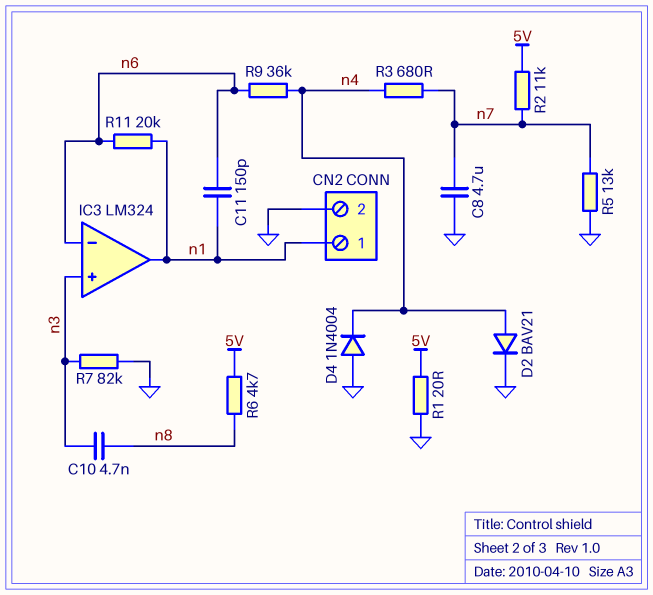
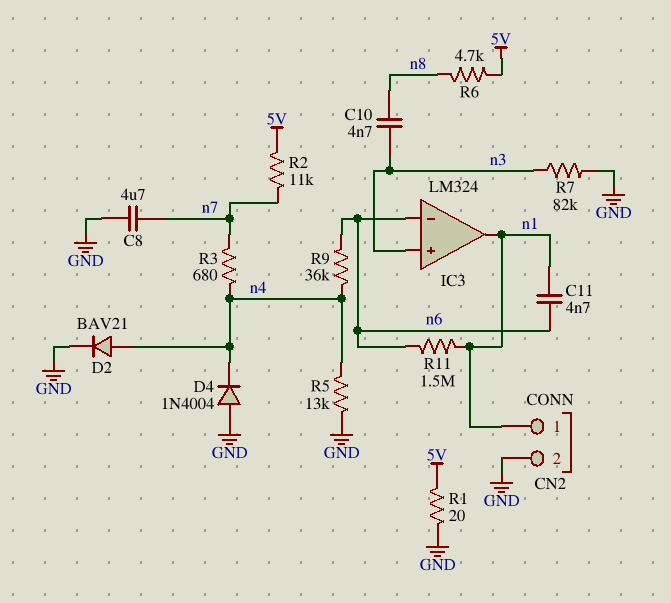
C11: 150pF (n1, n6) -> 4.7nF (n1, n6)
R5: 13k (GND, n7) -> 13k (GND, n4)
R11: 20k (n1, n6) -> 1.5M (n1, n6)

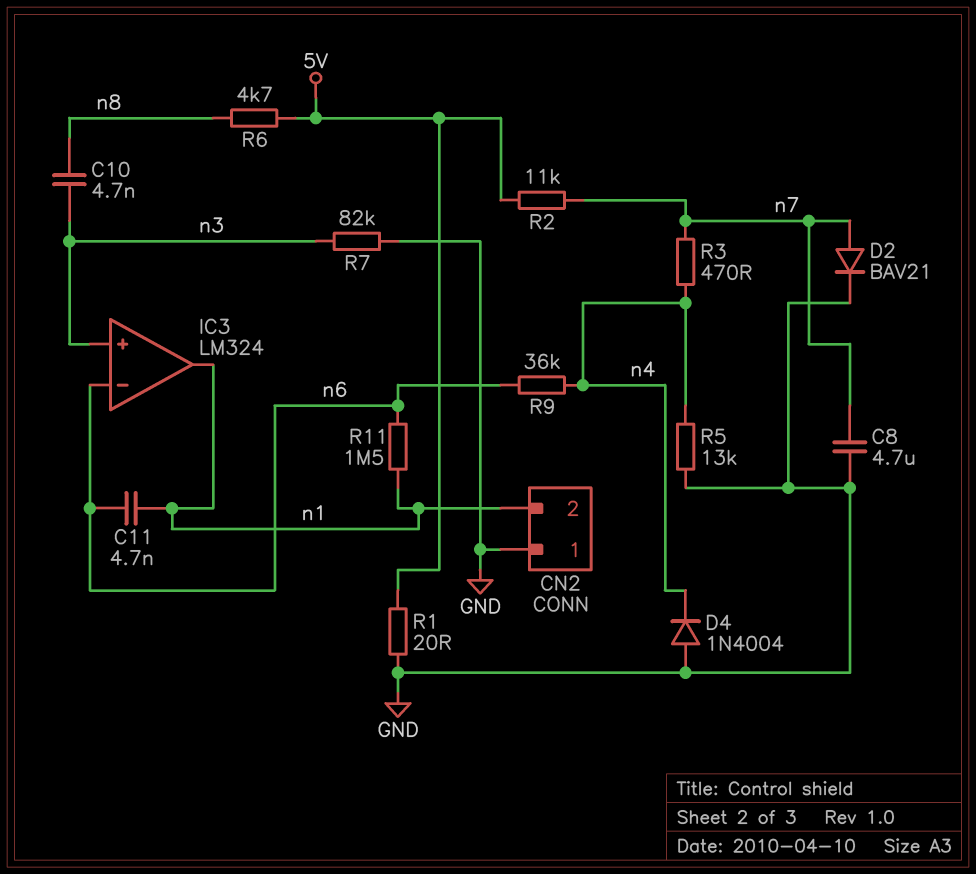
CN2 pin 1: n1 -> GND
CN2 pin 2: GND -> n1
D2: diode BAV21 (A n4, K GND) -> diode BAV21 (A n7, K GND)
R3: 680 (n4, n7) -> 470 (n4, n7)

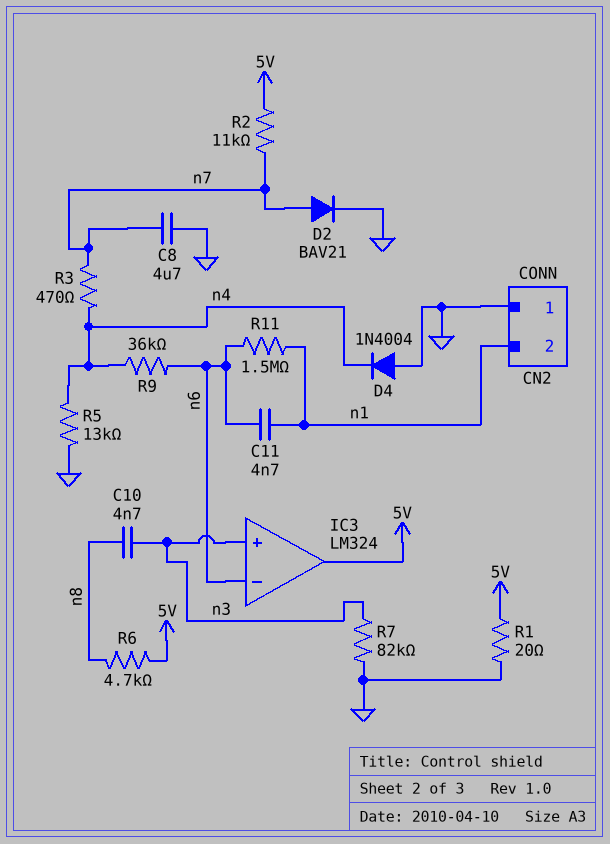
IC3 pin out: n1 -> 5V

